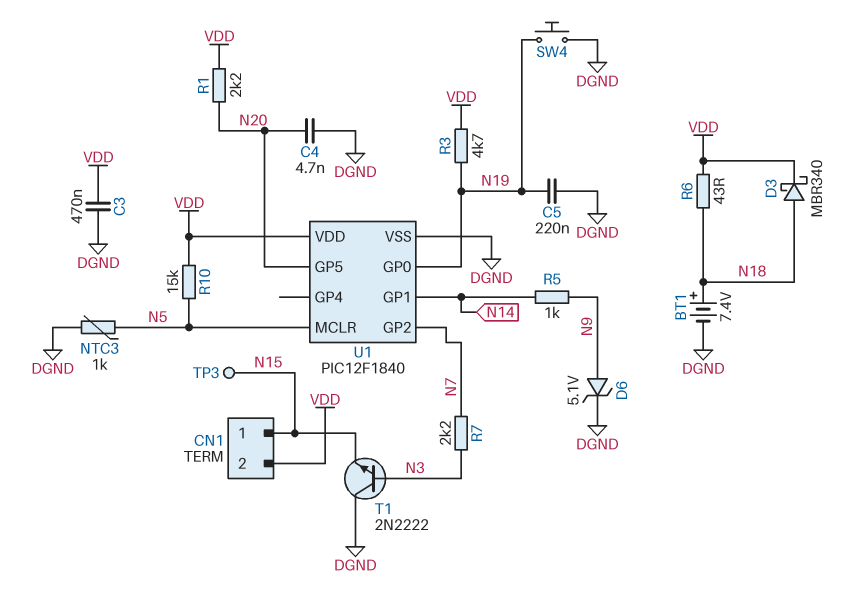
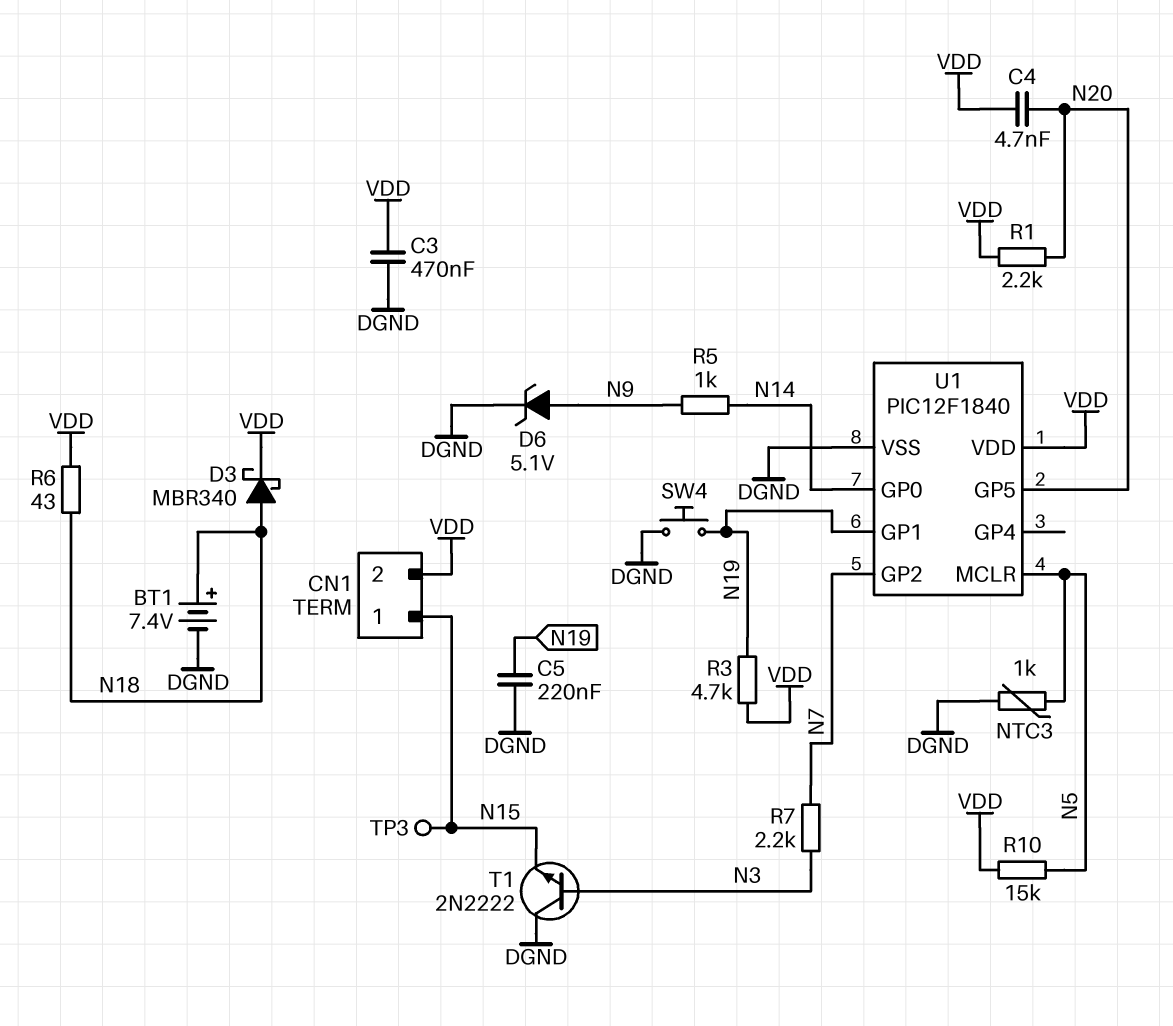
C4: 4.7nF (DGND, N20) -> 4.7nF (N20, VDD)
U1 pin GP0: N19 -> N14
U1 pin GP1: N14 -> N19

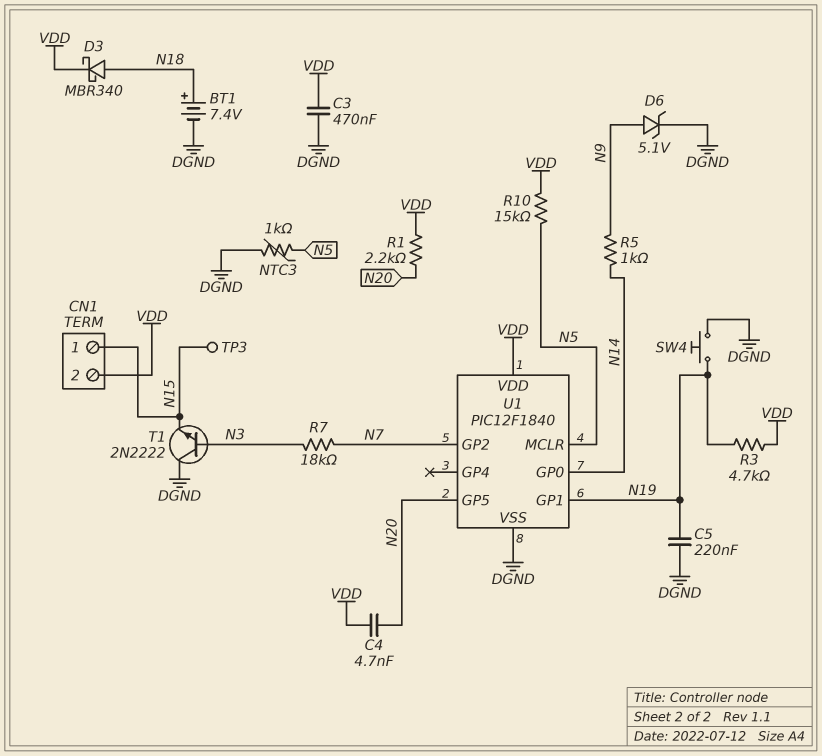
R6: 43 (N18, VDD) -> none
R7: 2.2k (N3, N7) -> 18k (N3, N7)

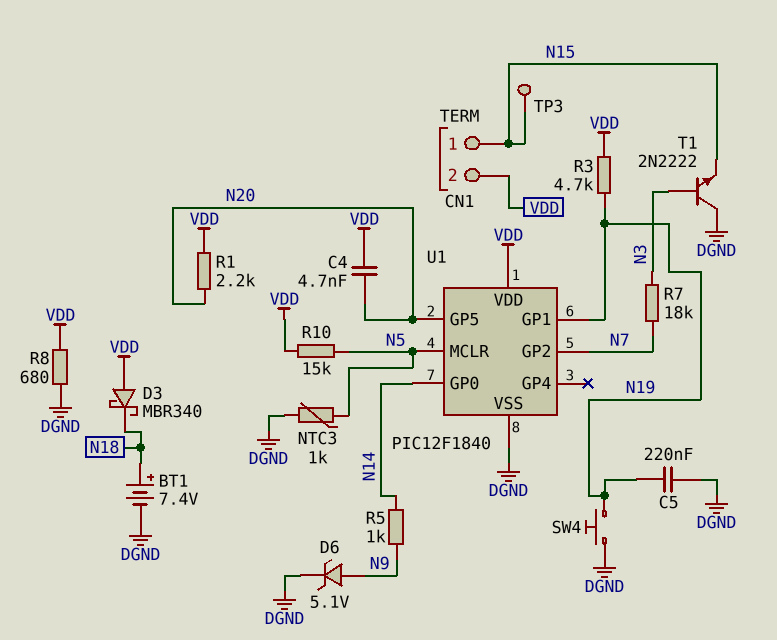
C3: 470nF (DGND, VDD) -> none
D3: schottky MBR340 (A N18, K VDD) -> schottky MBR340 (A VDD, K N18)
R8: none -> 680 (DGND, VDD)

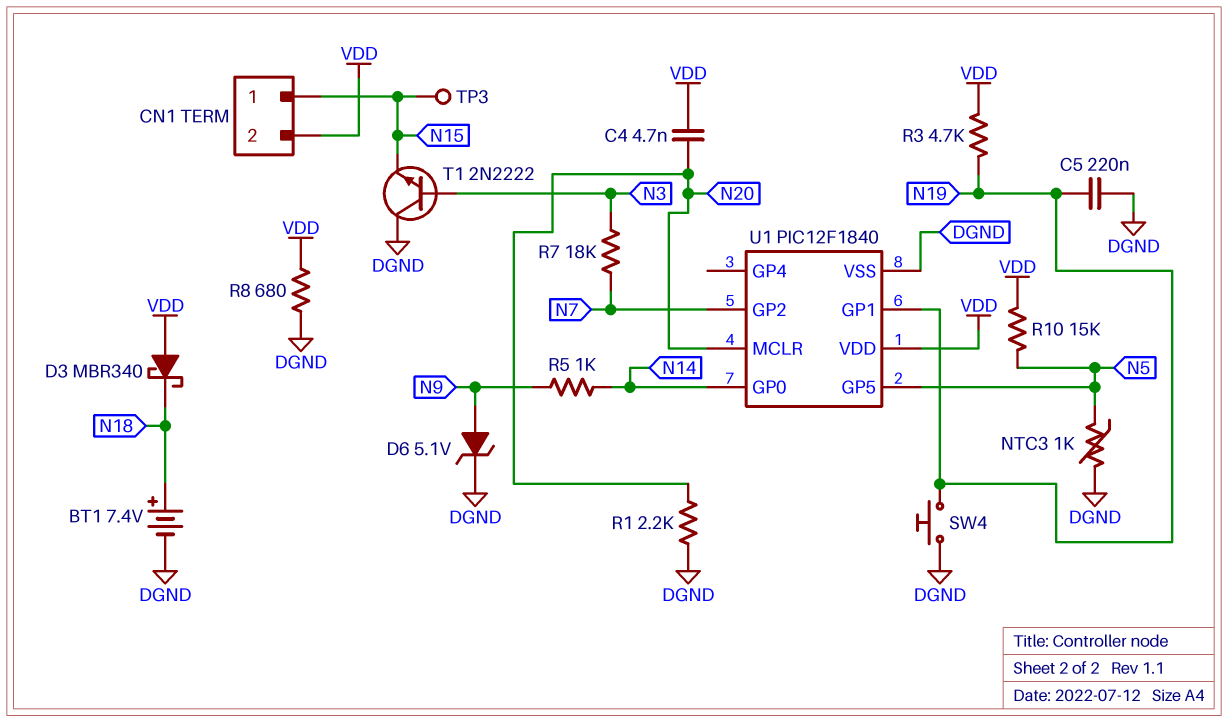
R1: 2.2k (N20, VDD) -> 2.2k (DGND, N20)
U1 pin GP5: N20 -> N5
U1 pin MCLR: N5 -> N20

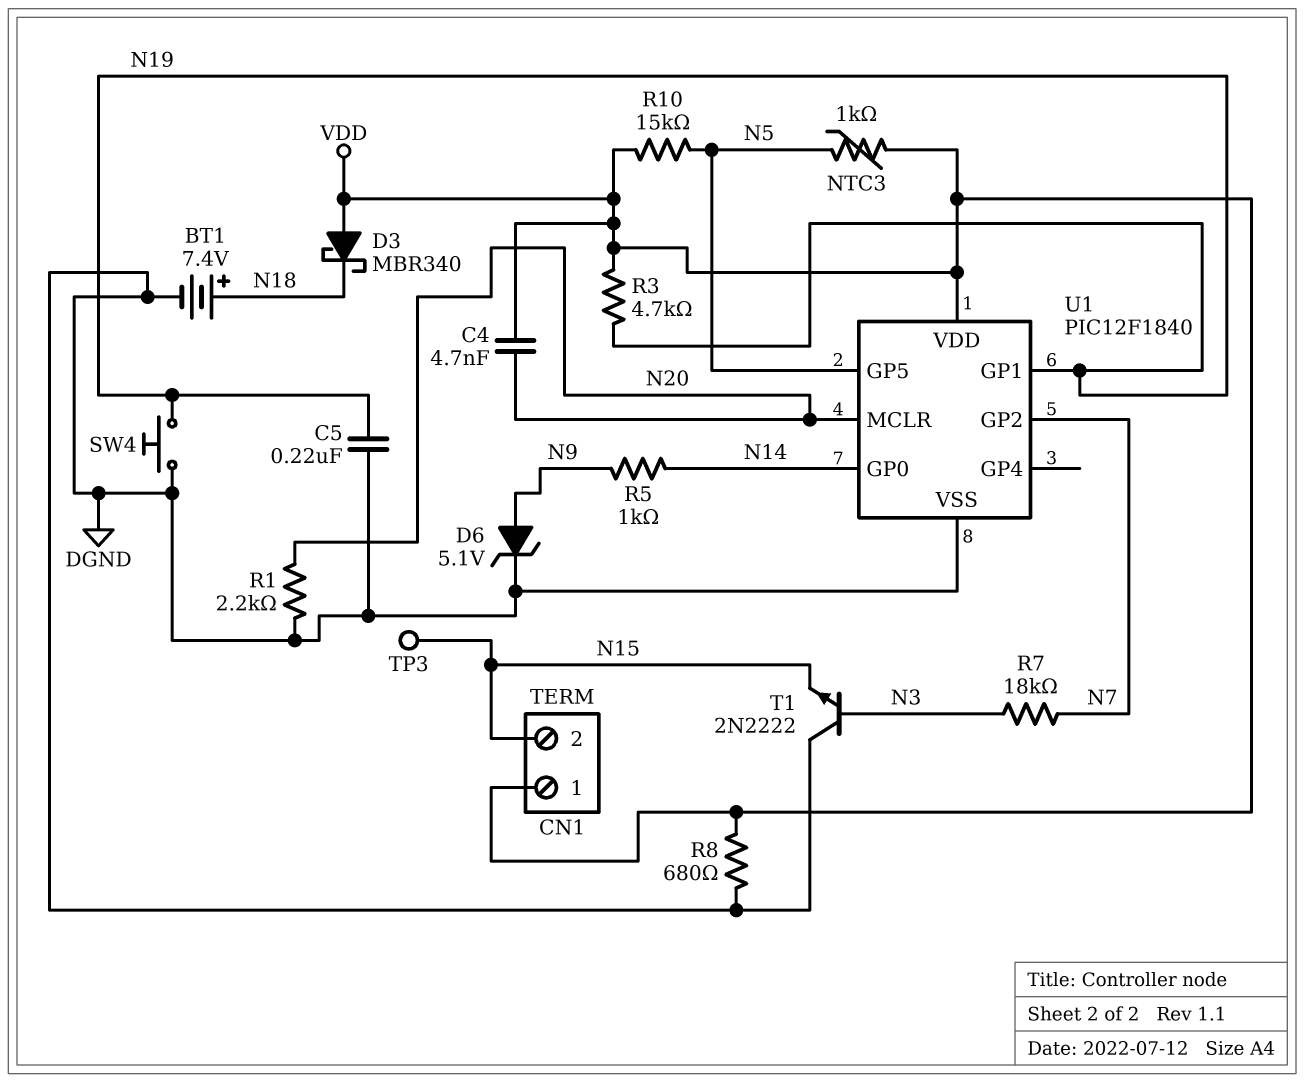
CN1 pin 1: N15 -> VDD
CN1 pin 2: VDD -> N15
NTC3: 1k (DGND, N5) -> 1k (N5, VDD)

